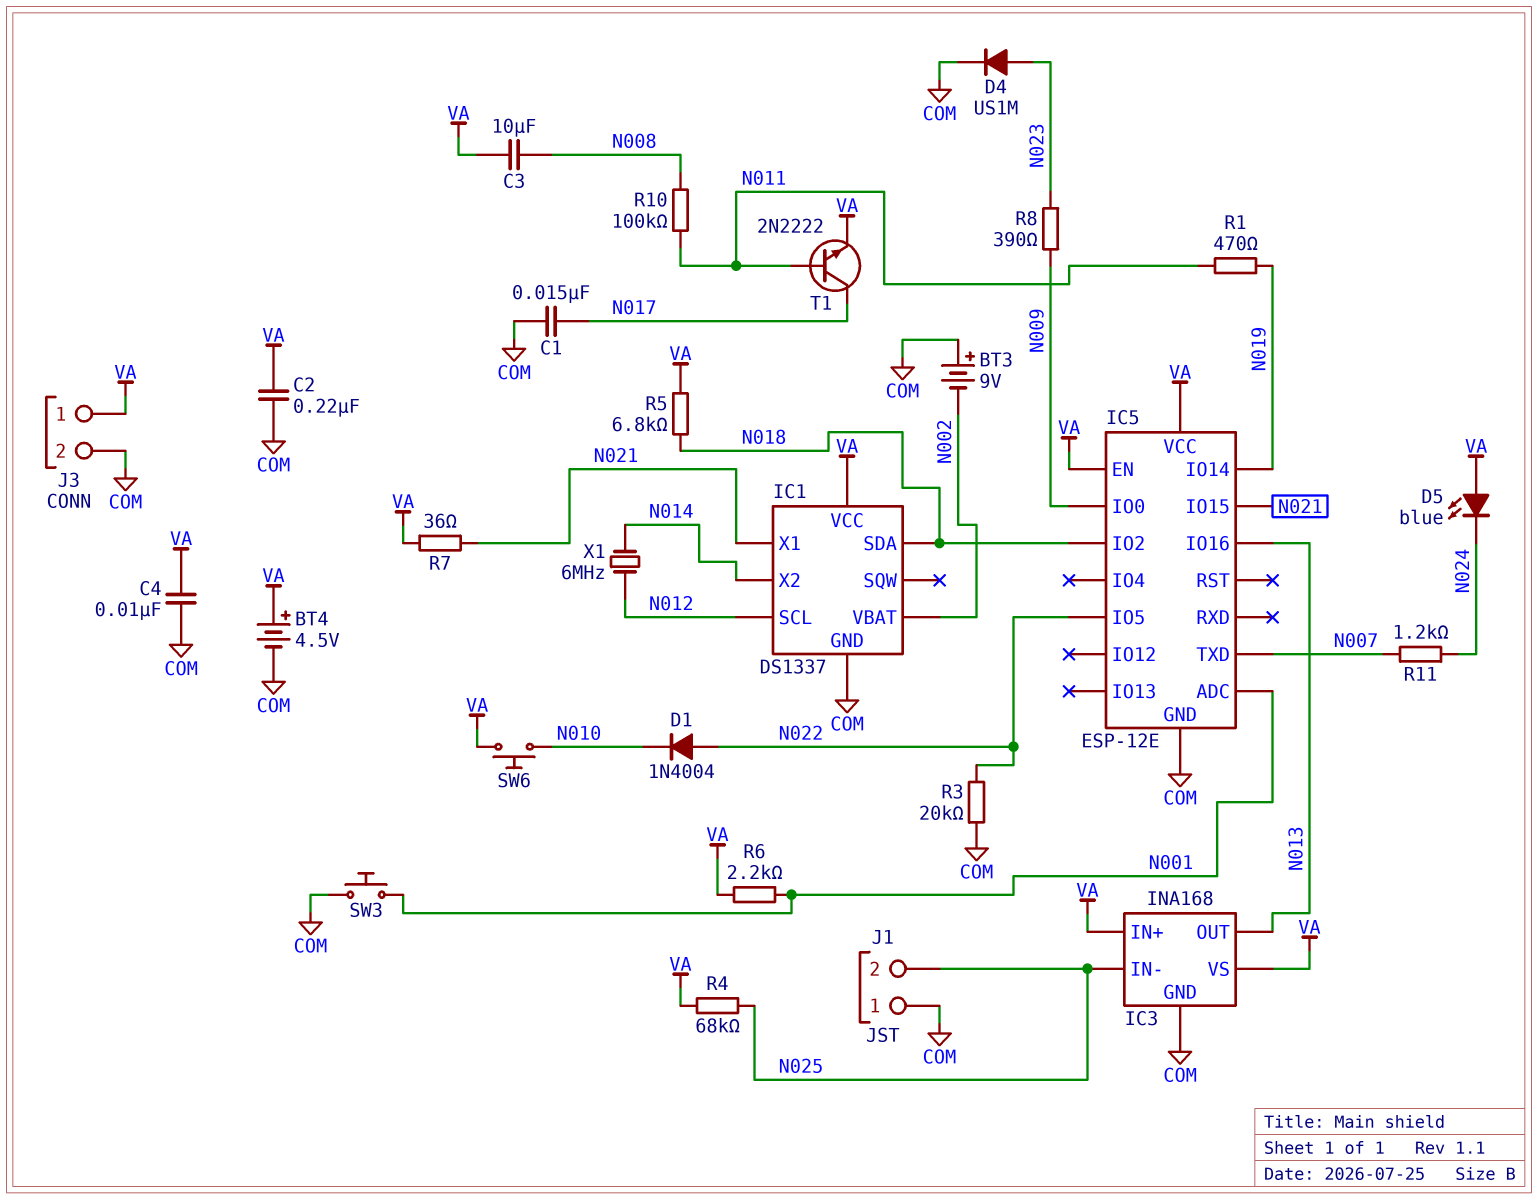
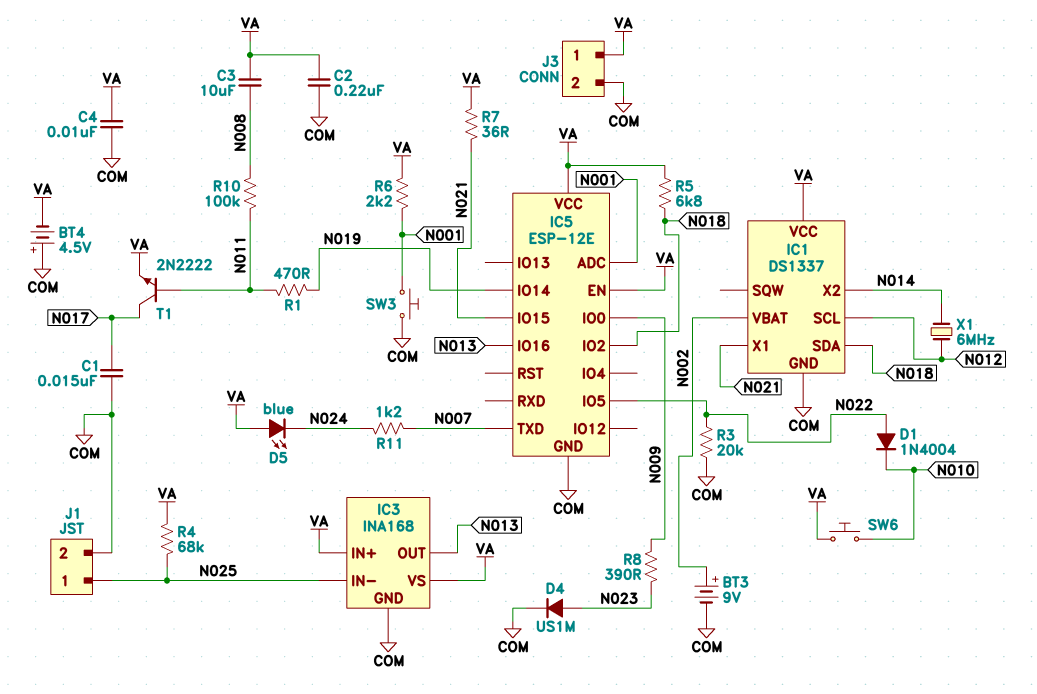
BT3: 9V (plus COM, minus N002) -> 9V (plus N002, minus COM)
BT4: 4.5V (plus VA, minus COM) -> 4.5V (plus COM, minus VA)
J1 pin 1: COM -> N025
J1 pin 2: N025 -> COM

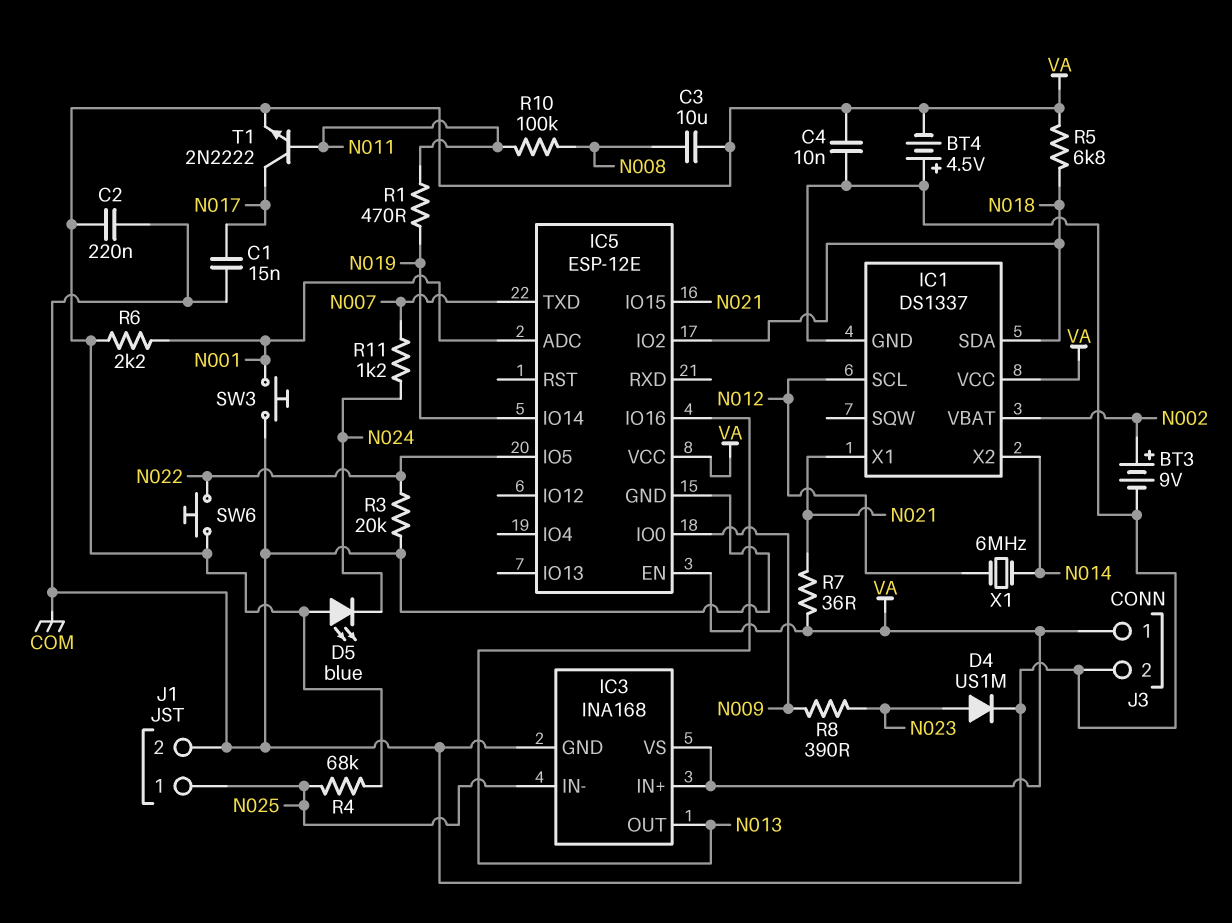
D1: diode 1N4004 (A N022, K N010) -> none
SW6: button (N010, VA) -> button (N022, VA)

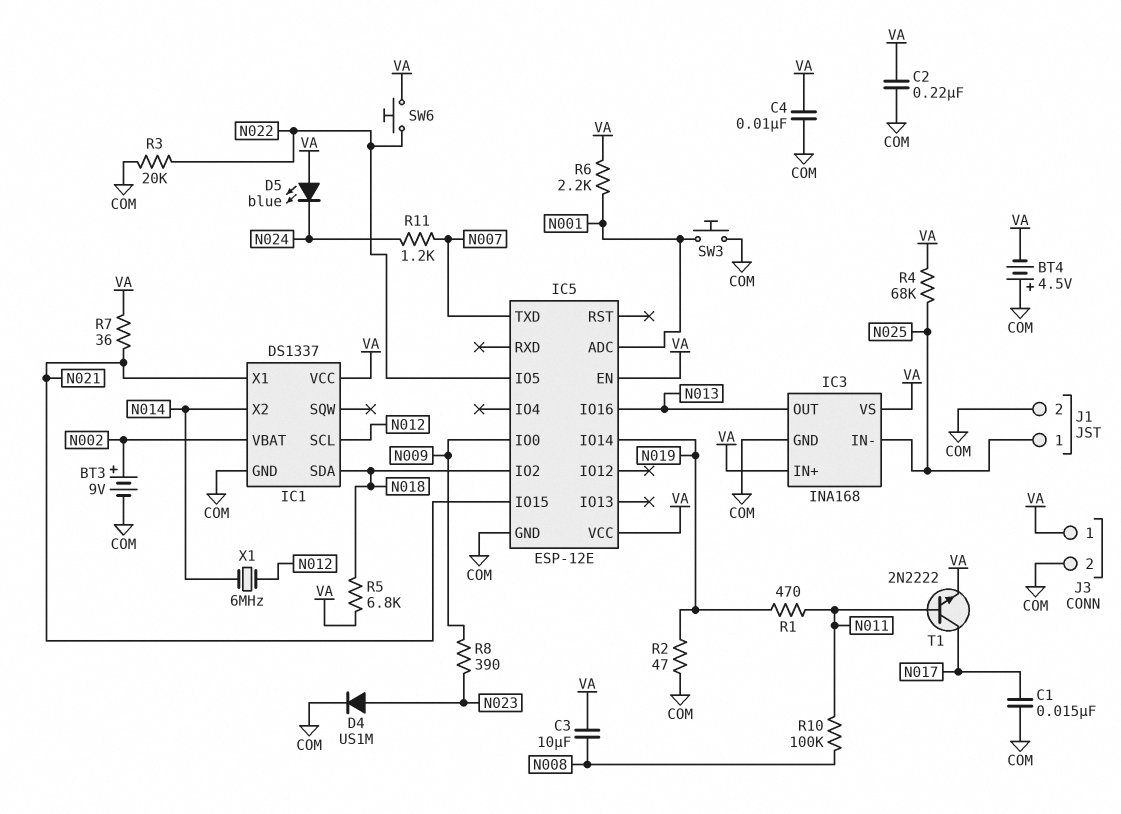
R2: none -> 47 (COM, N019)

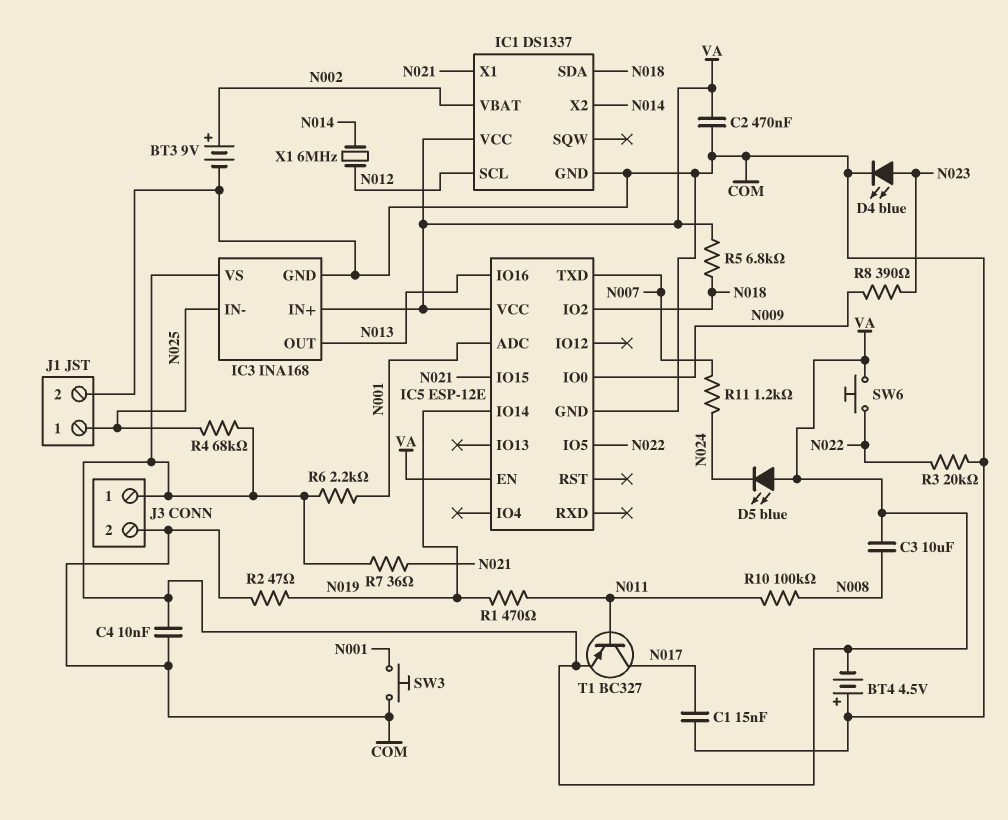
C2: 220nF (COM, VA) -> 470nF (COM, VA)
D4: diode US1M (A N023, K COM) -> LED blue (A N023, K COM)
T1: NPN 2N2222 (B N011, C N017, E VA) -> PNP BC327 (B N011, C N017, E VA)

